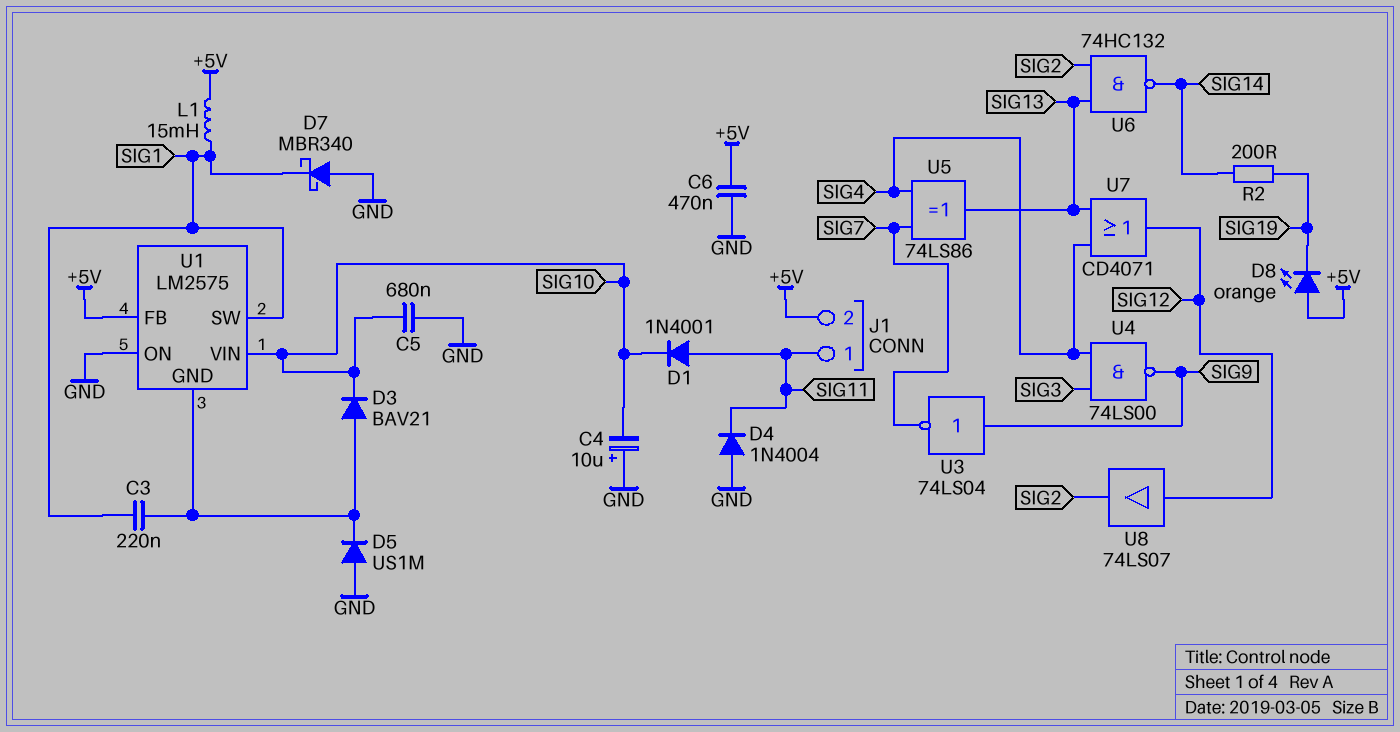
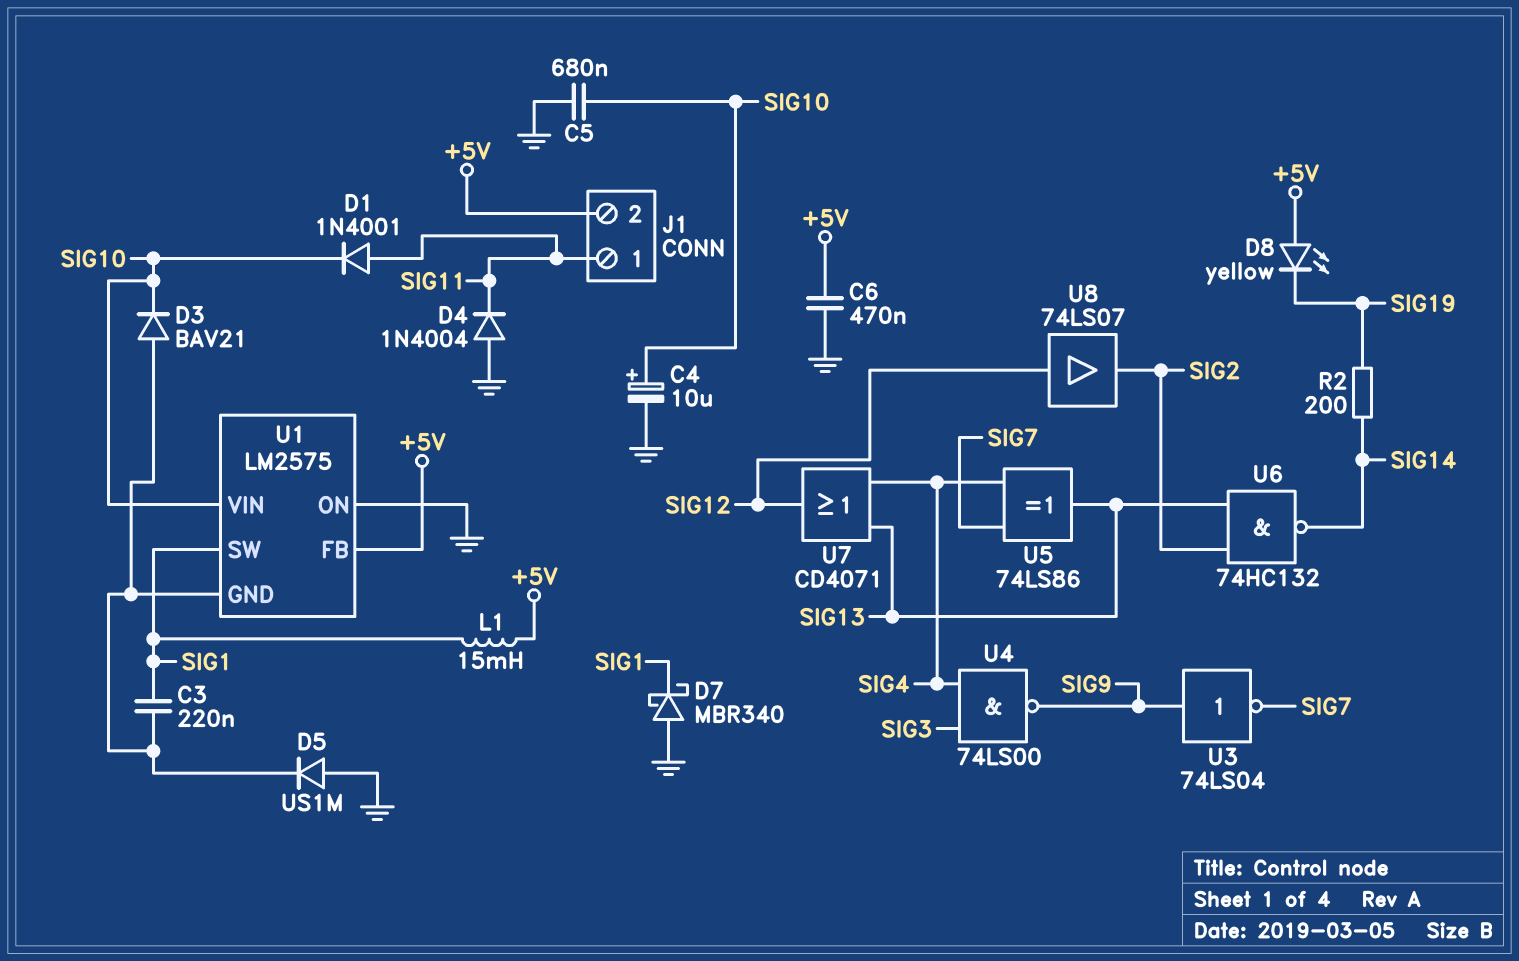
C4: 10uF (plus GND, minus SIG10) -> 10uF (plus SIG10, minus GND)
D8: LED orange (A +5V, K SIG19) -> LED yellow (A +5V, K SIG19)

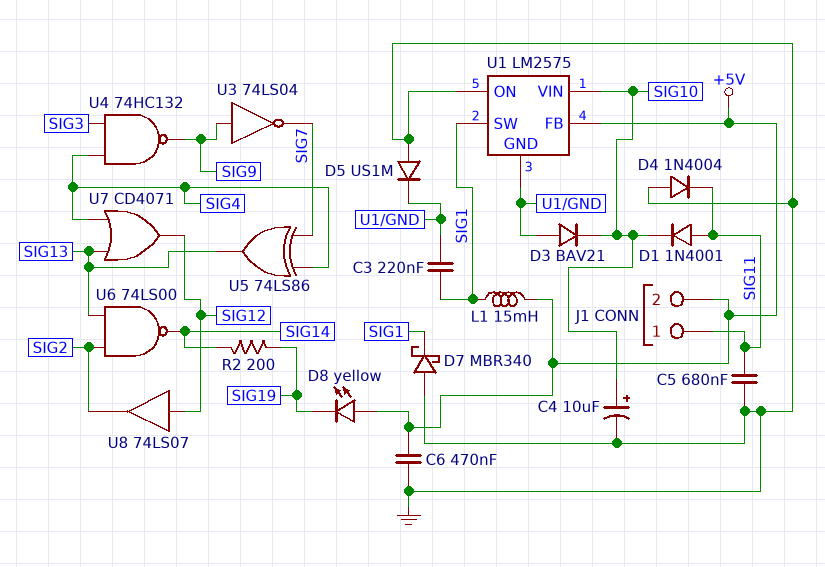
C5: 680nF (GND, SIG10) -> 680nF (GND, SIG11)
U4: NAND 74LS00 (in SIG3, in SIG4, out SIG9) -> NAND 74HC132 (in SIG3, in SIG4, out SIG9)
U6: NAND 74HC132 (in SIG2, in SIG13, out SIG14) -> NAND 74LS00 (in SIG2, in SIG13, out SIG14)

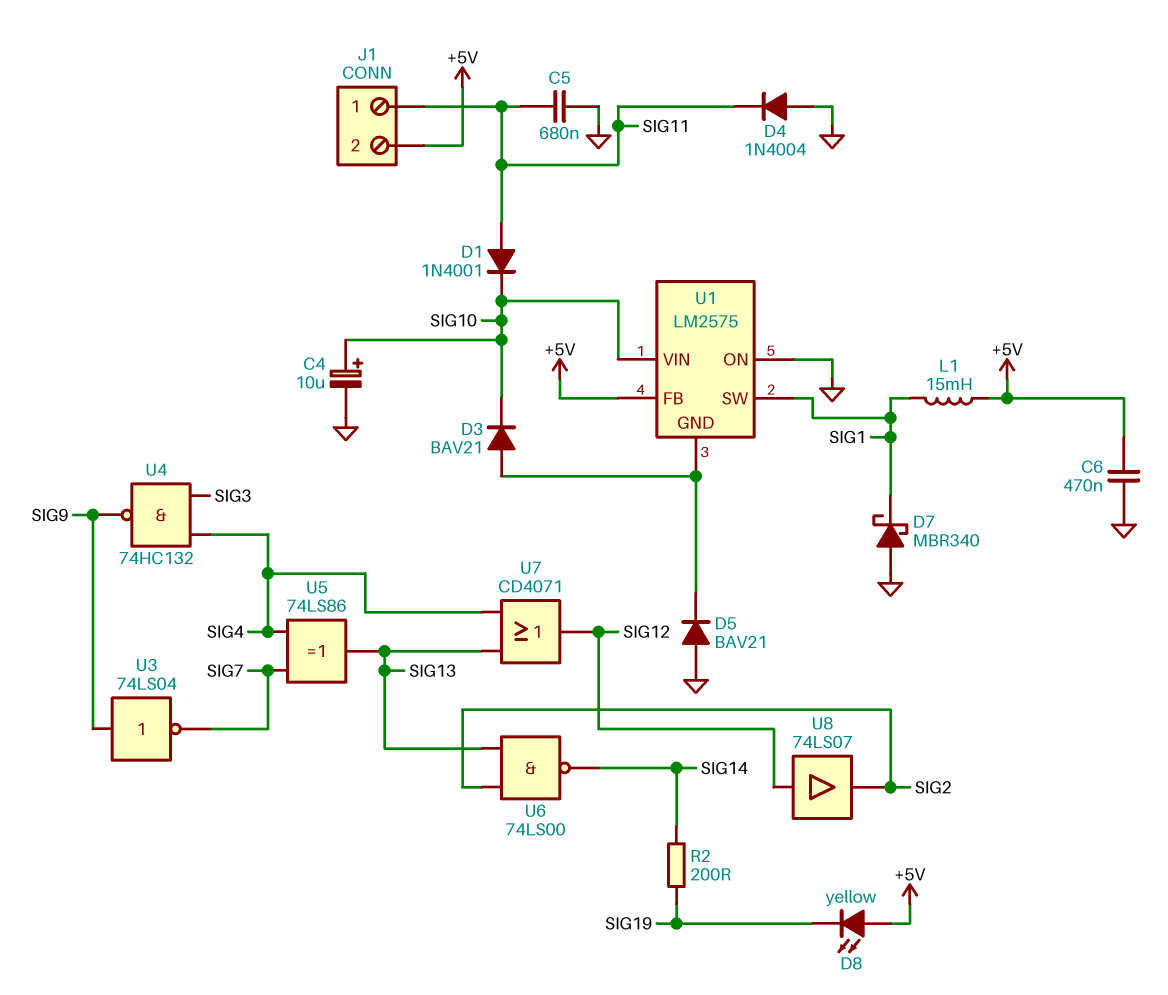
C3: 220nF (SIG1, U1/GND) -> none
D5: diode US1M (A GND, K U1/GND) -> diode BAV21 (A GND, K U1/GND)

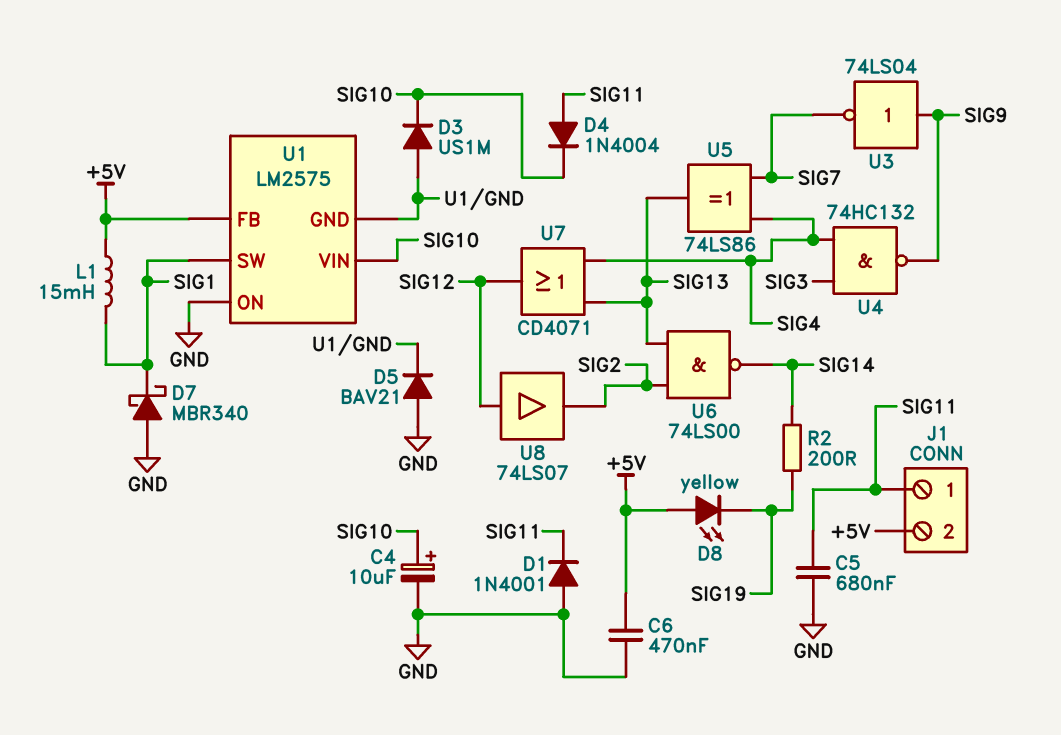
D1: diode 1N4001 (A SIG11, K SIG10) -> diode 1N4001 (A GND, K SIG11)
D3: diode BAV21 (A U1/GND, K SIG10) -> diode US1M (A U1/GND, K SIG10)
D4: diode 1N4004 (A GND, K SIG11) -> diode 1N4004 (A SIG11, K SIG10)

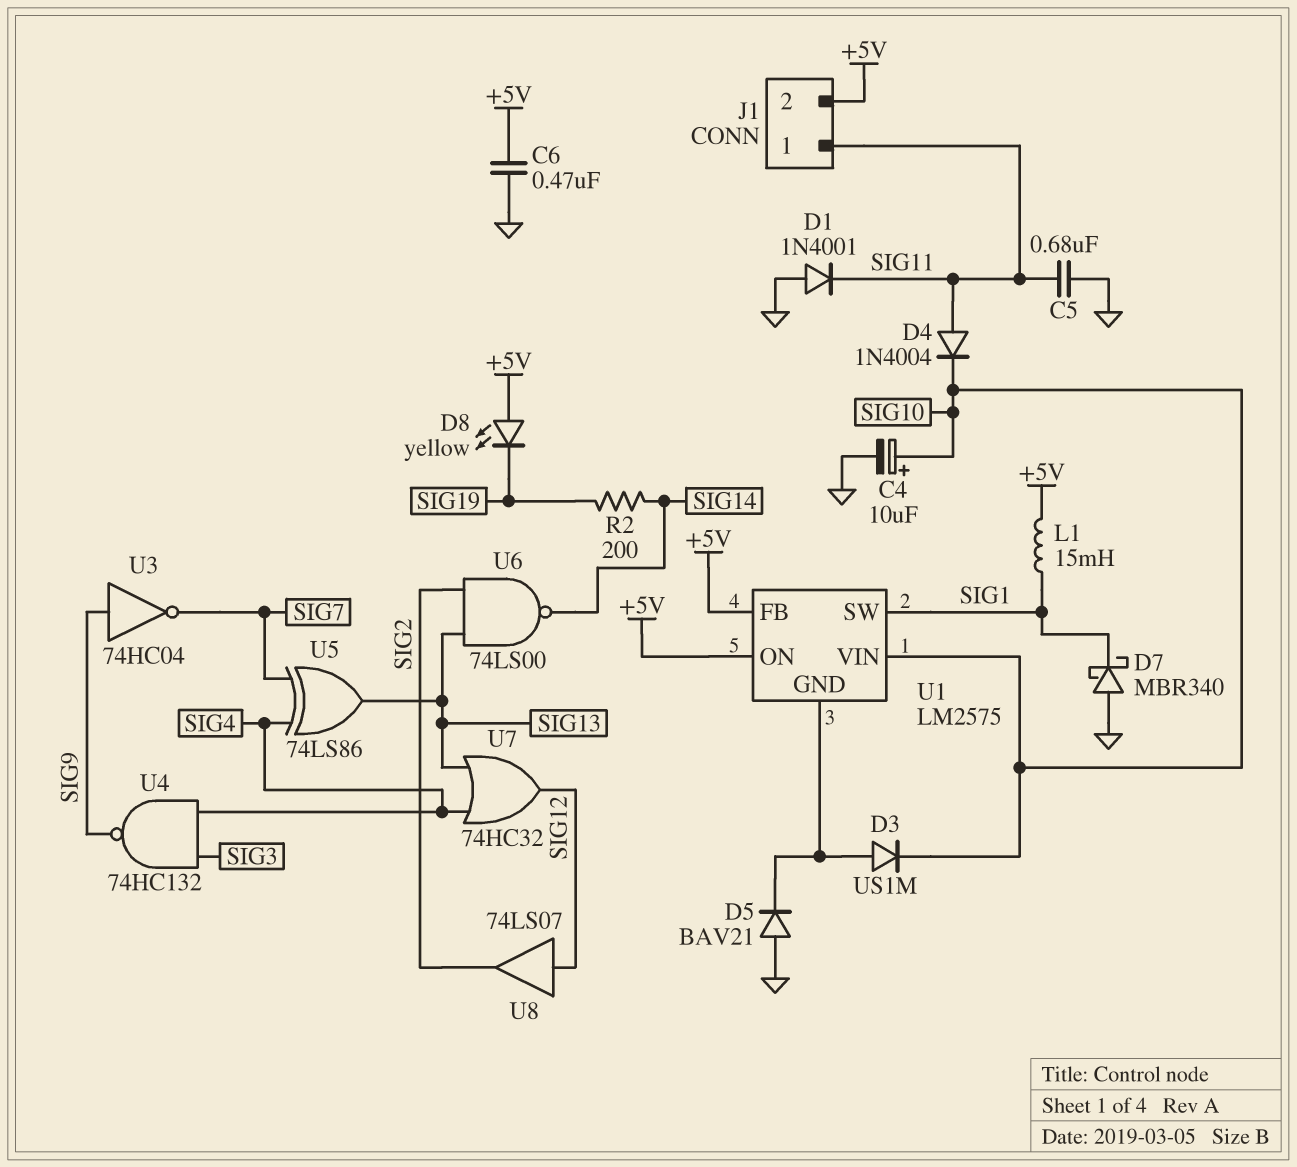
U1 pin ON: GND -> +5V
U3: NOT 74LS04 (in SIG9, out SIG7) -> NOT 74HC04 (in SIG9, out SIG7)
U7: OR CD4071 (in SIG4, in SIG13, out SIG12) -> OR 74HC32 (in SIG4, in SIG13, out SIG12)

